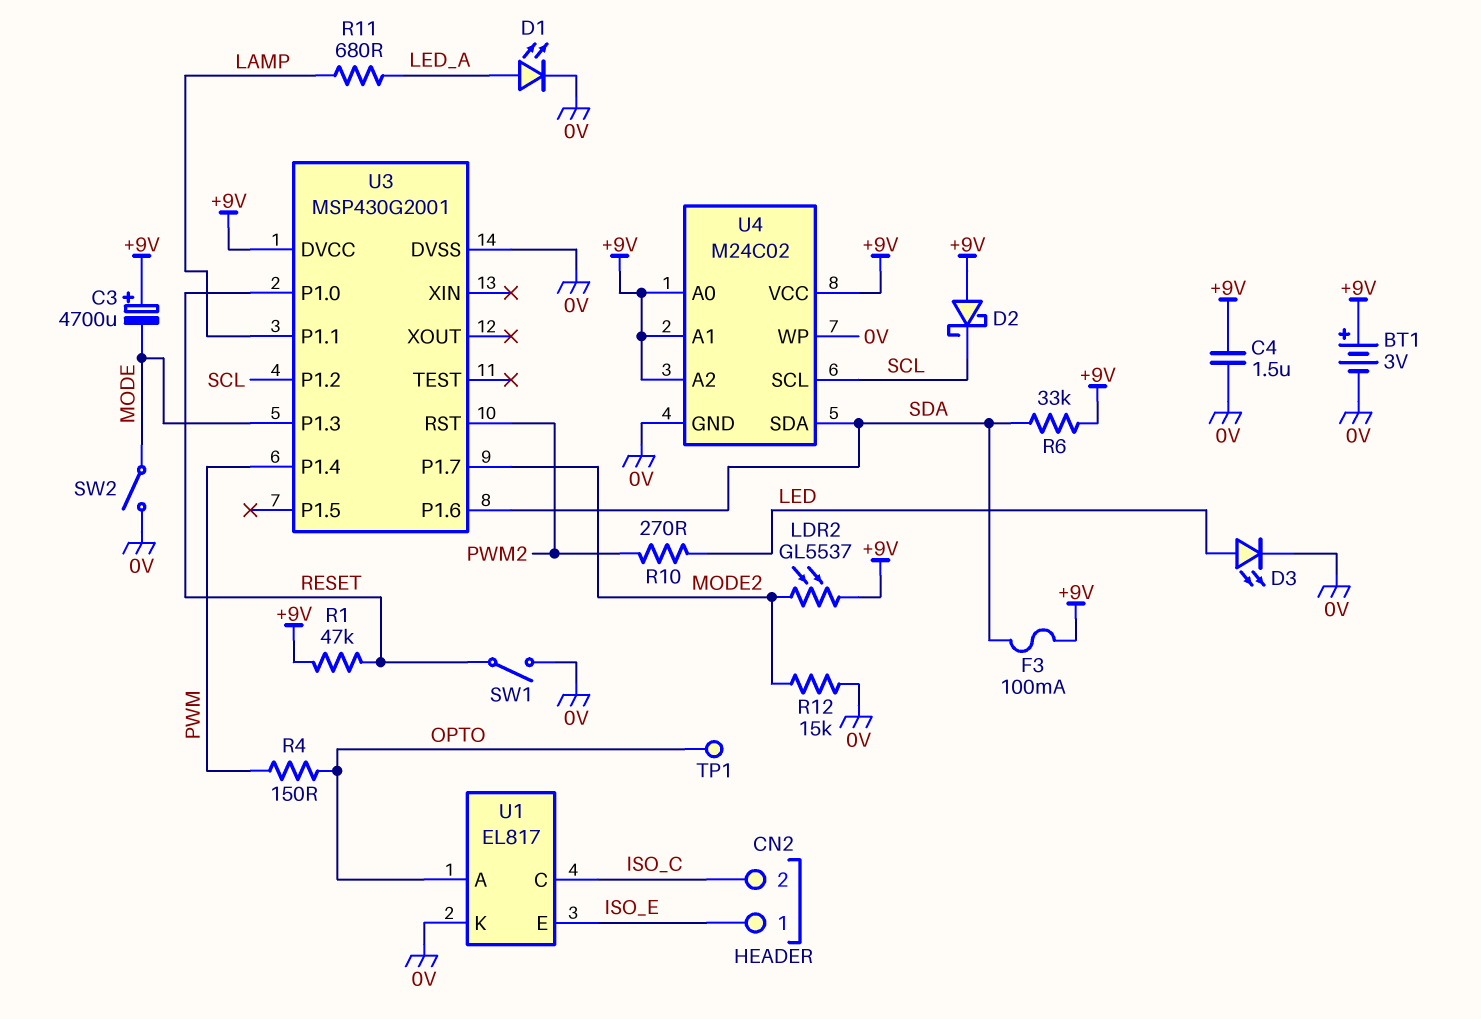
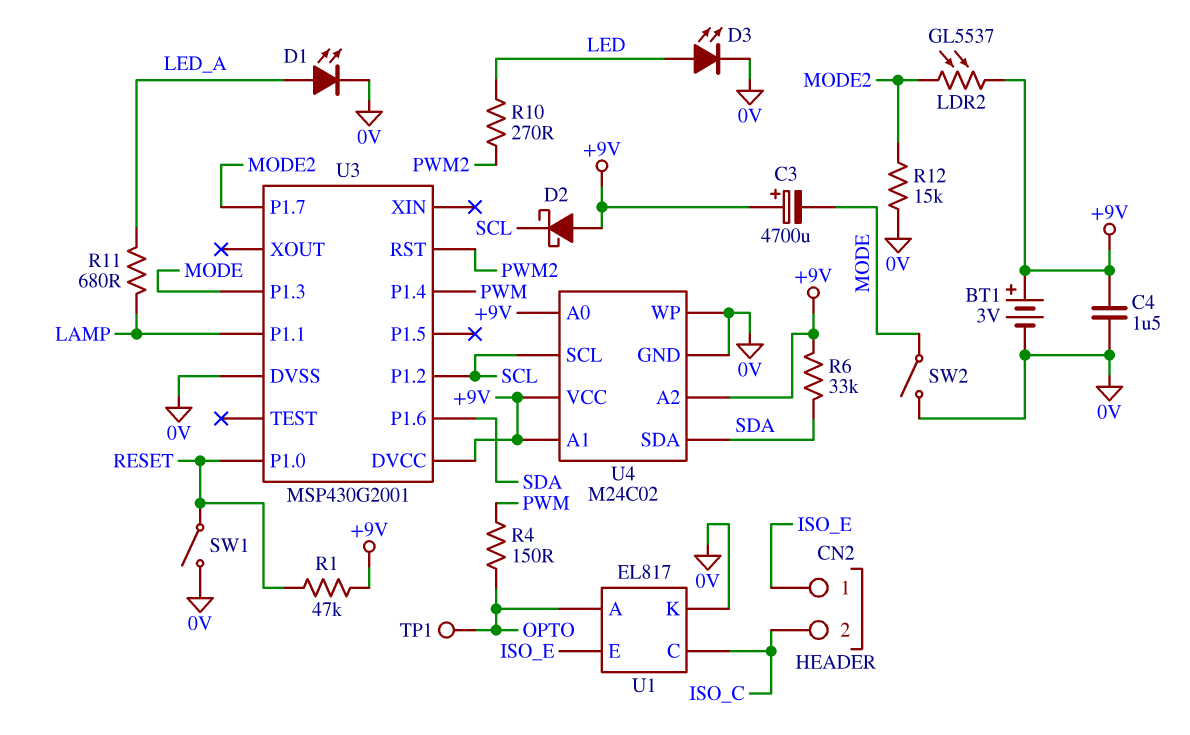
F3: 100mA (+9V, SDA) -> none

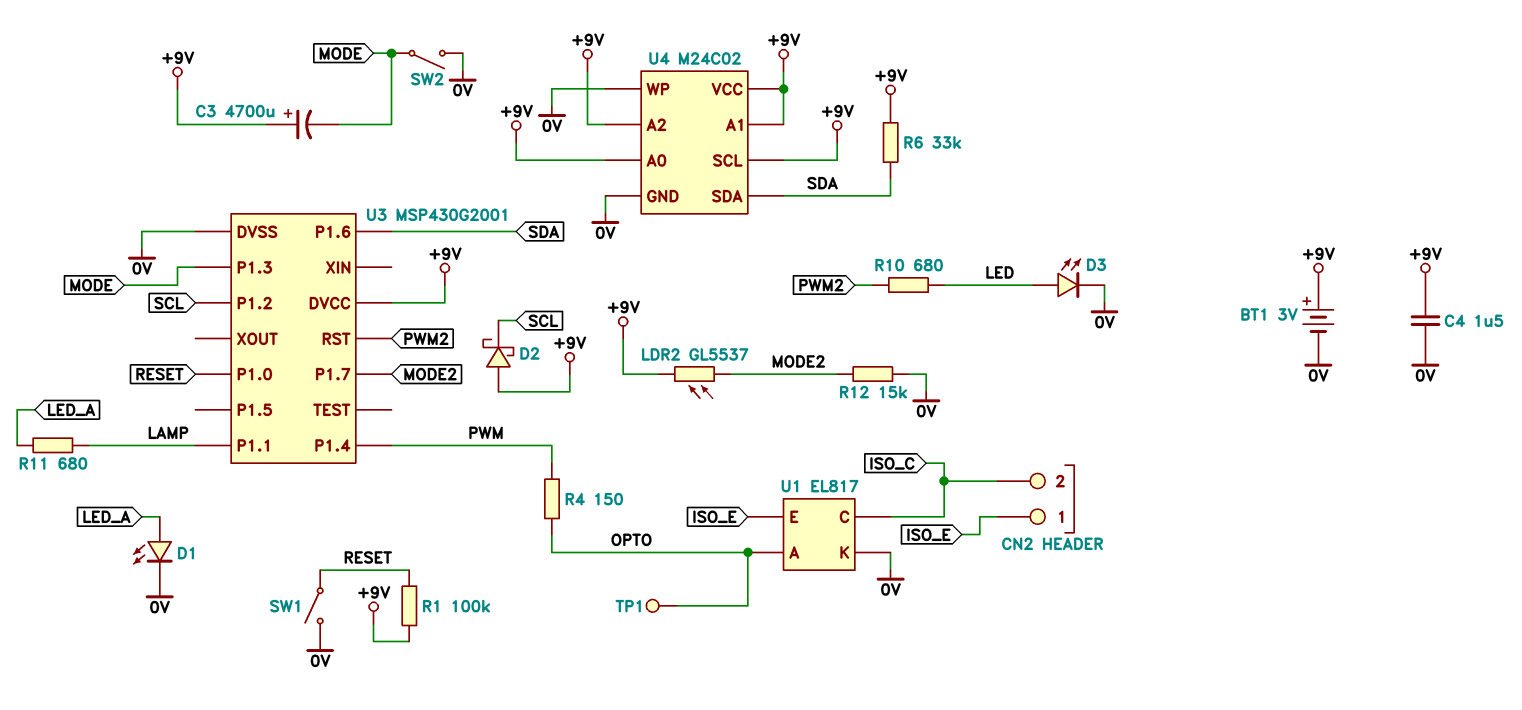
R1: 47k (+9V, RESET) -> 100k (+9V, RESET)
R10: 270 (LED, PWM2) -> 680 (LED, PWM2)
U4 pin SCL: SCL -> +9V

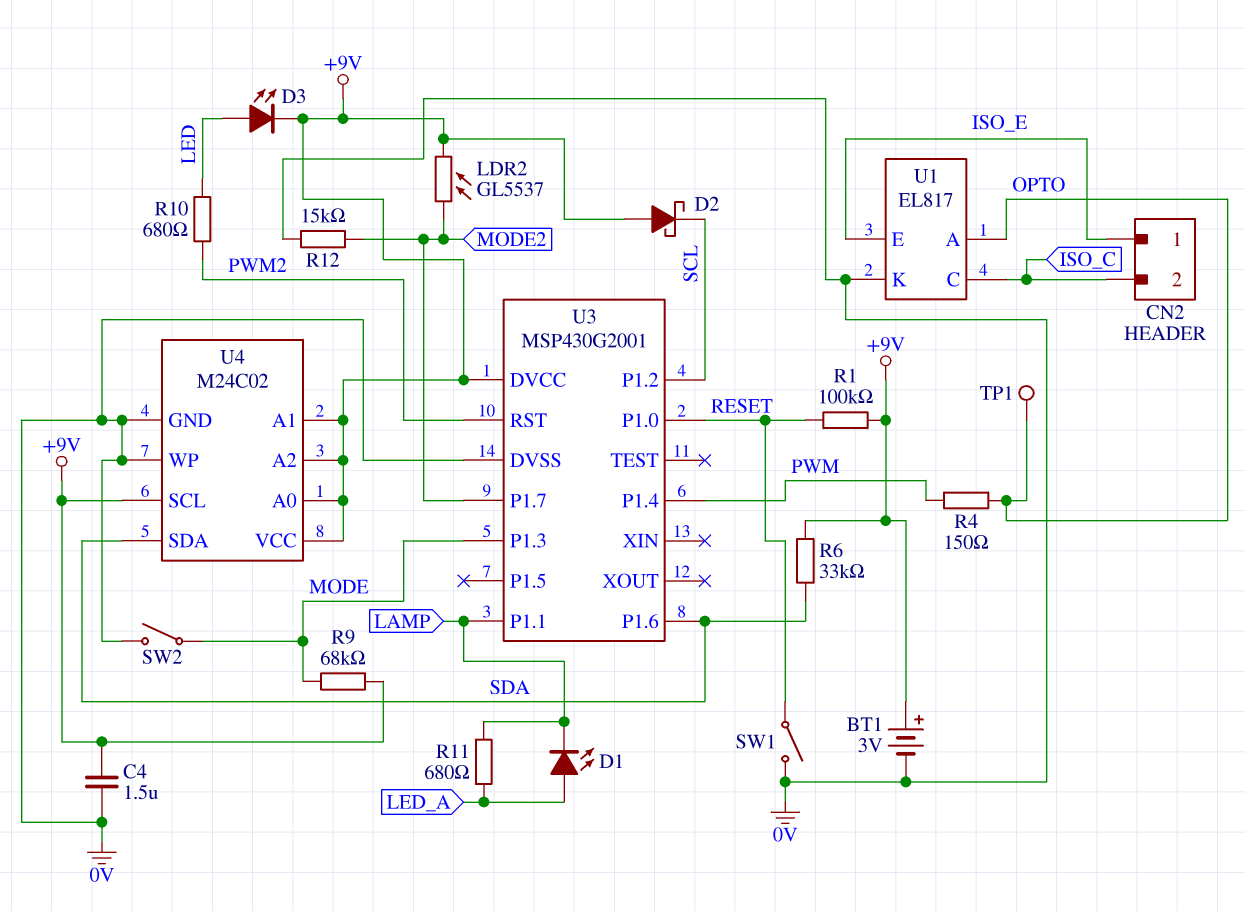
C3: 4700uF (plus +9V, minus MODE) -> none
D1: LED (A LED_A, K 0V) -> LED (A LED_A, K LAMP)
D3: LED (A LED, K 0V) -> LED (A LED, K +9V)
R9: none -> 68k (+9V, MODE)

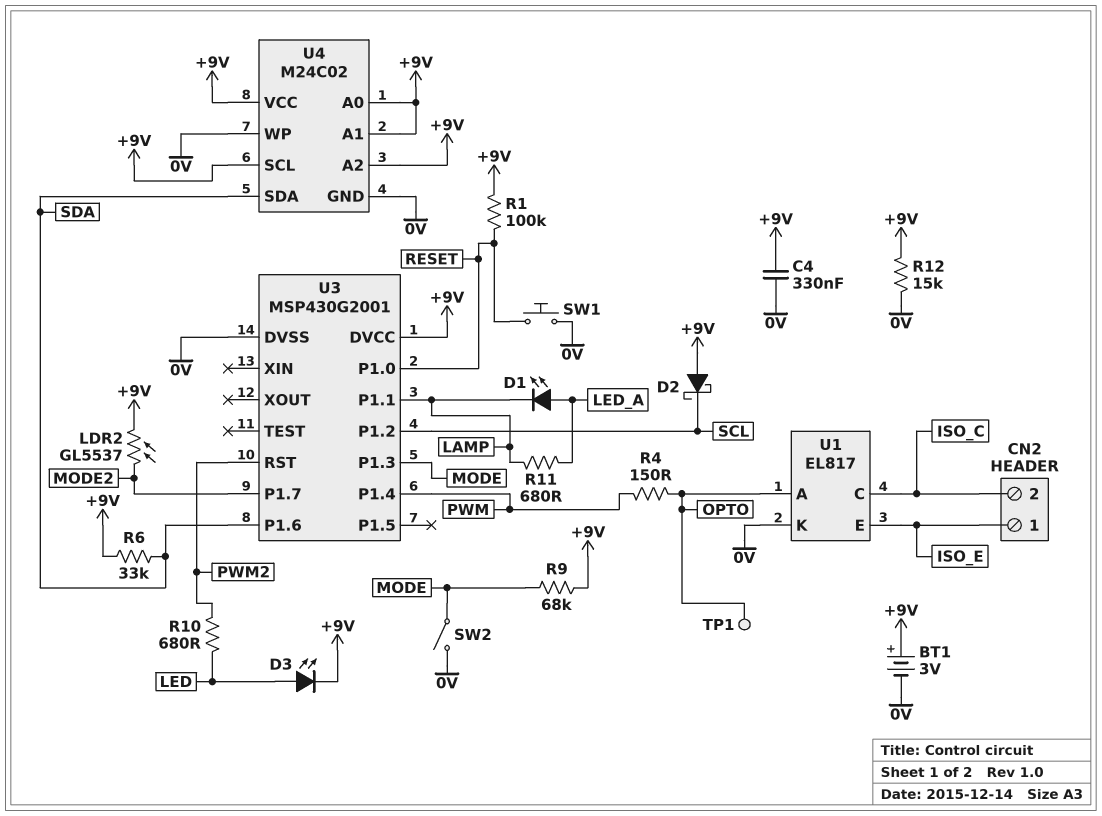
C4: 1.5uF (+9V, 0V) -> 330nF (+9V, 0V)
R12: 15k (0V, MODE2) -> 15k (+9V, 0V)
SW1: switch (0V, RESET) -> button (0V, RESET)

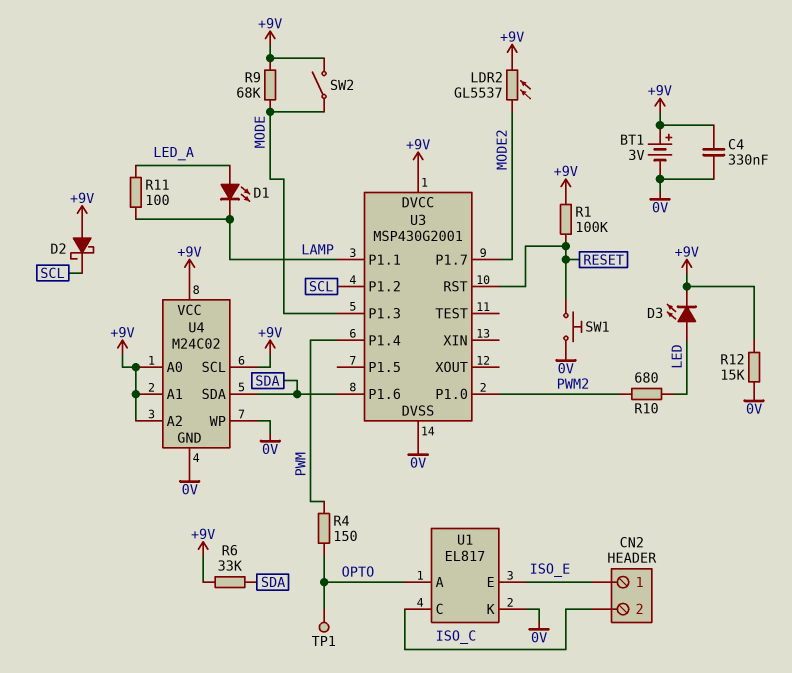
R11: 680 (LAMP, LED_A) -> 100 (LAMP, LED_A)
SW2: switch (0V, MODE) -> switch (+9V, MODE)
U3 pin P1.0: RESET -> PWM2
U3 pin RST: PWM2 -> RESET

